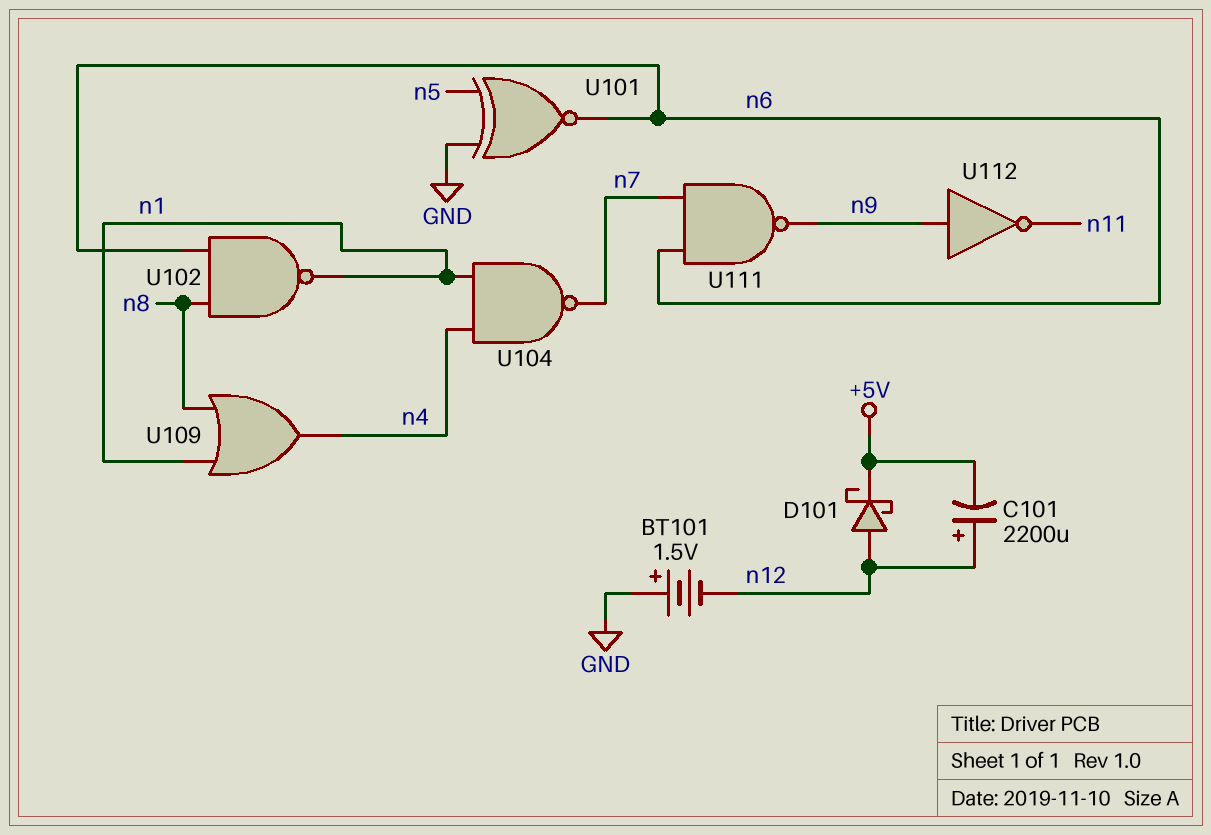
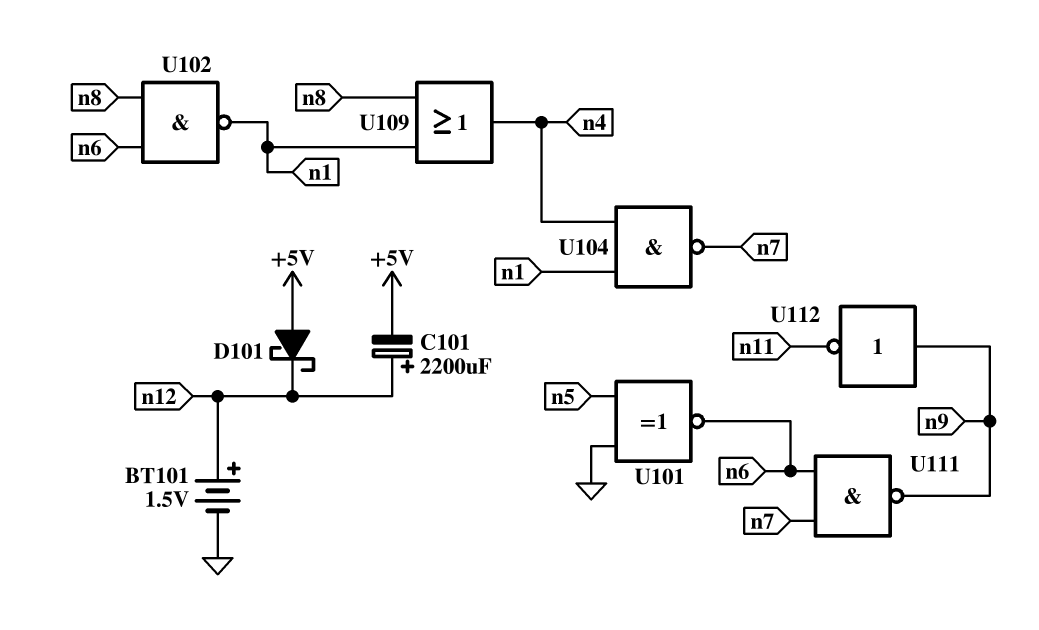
BT101: 1.5V (plus GND, minus n12) -> 1.5V (plus n12, minus GND)
D101: schottky (A n12, K +5V) -> schottky (A +5V, K n12)

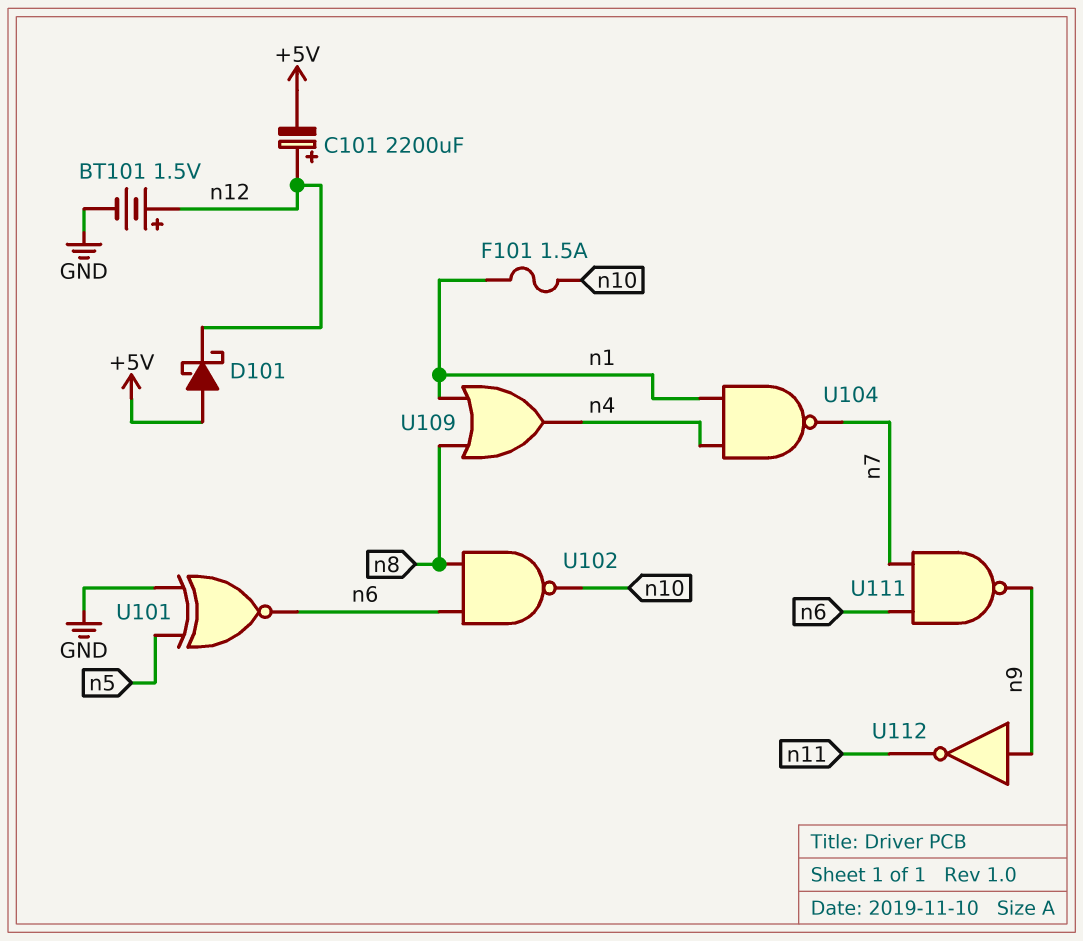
F101: none -> 1.5A (n1, n10)
U102: NAND (in n6, in n8, out n1) -> NAND (in n6, in n8, out n10)

